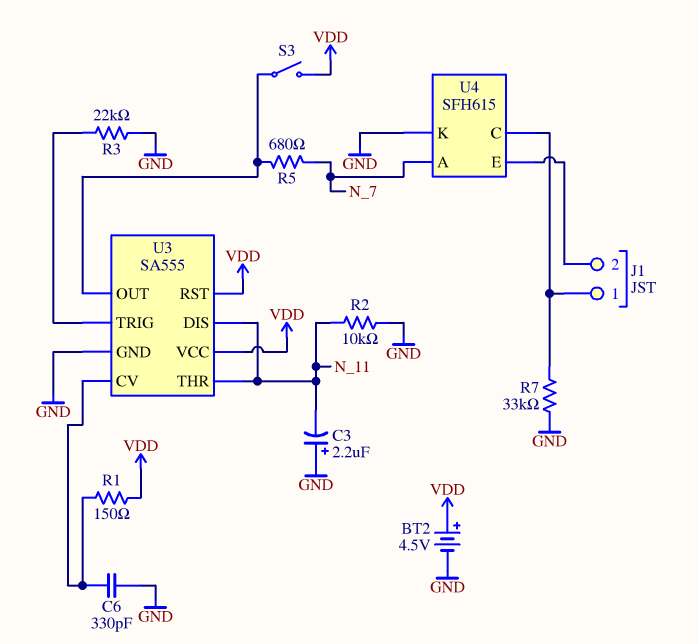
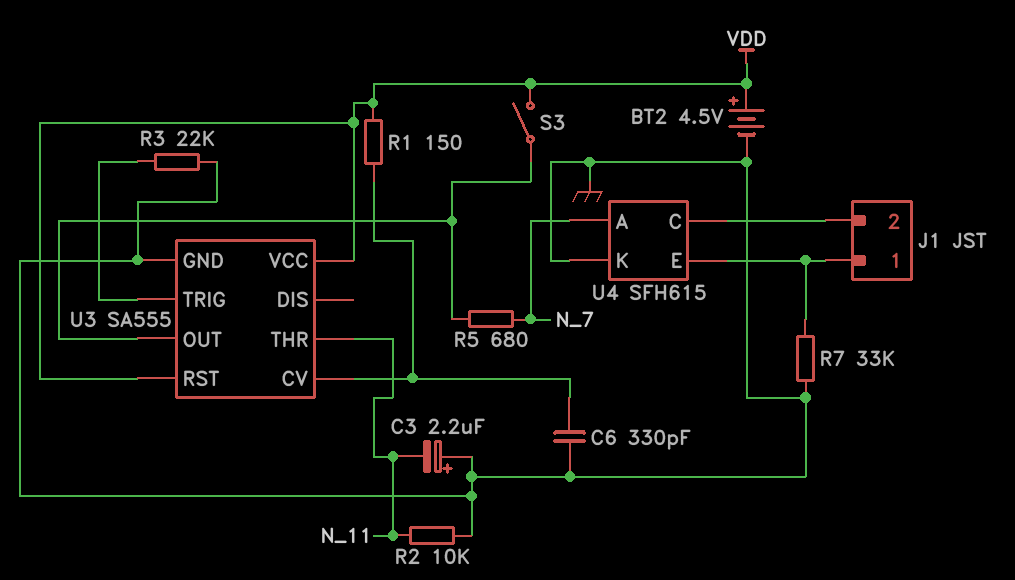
U3 pin DIS: N_11 -> none
U4 pin C: J1/1 -> J1/2
U4 pin E: J1/2 -> J1/1

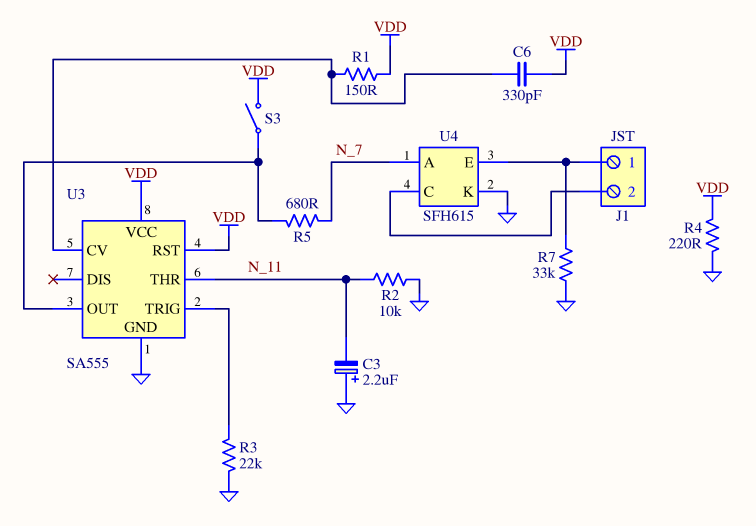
BT2: 4.5V (plus VDD, minus GND) -> none
C6: 330pF (GND, U3/CV) -> 330pF (U3/CV, VDD)
R4: none -> 220 (GND, VDD)

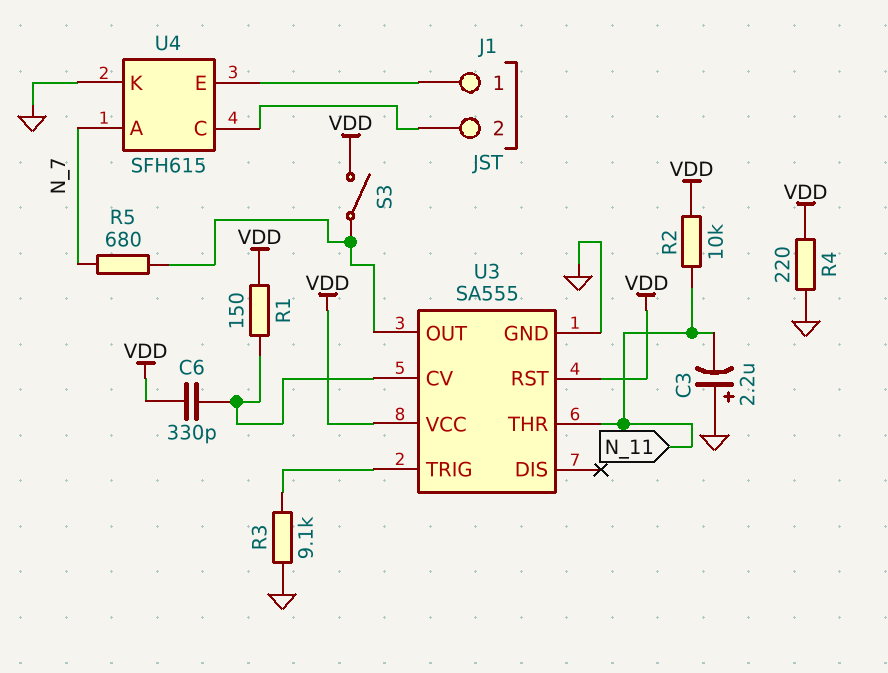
R2: 10k (GND, N_11) -> 10k (N_11, VDD)
R3: 22k (GND, U3/TRIG) -> 9.1k (GND, U3/TRIG)
R7: 33k (GND, J1/1) -> none

